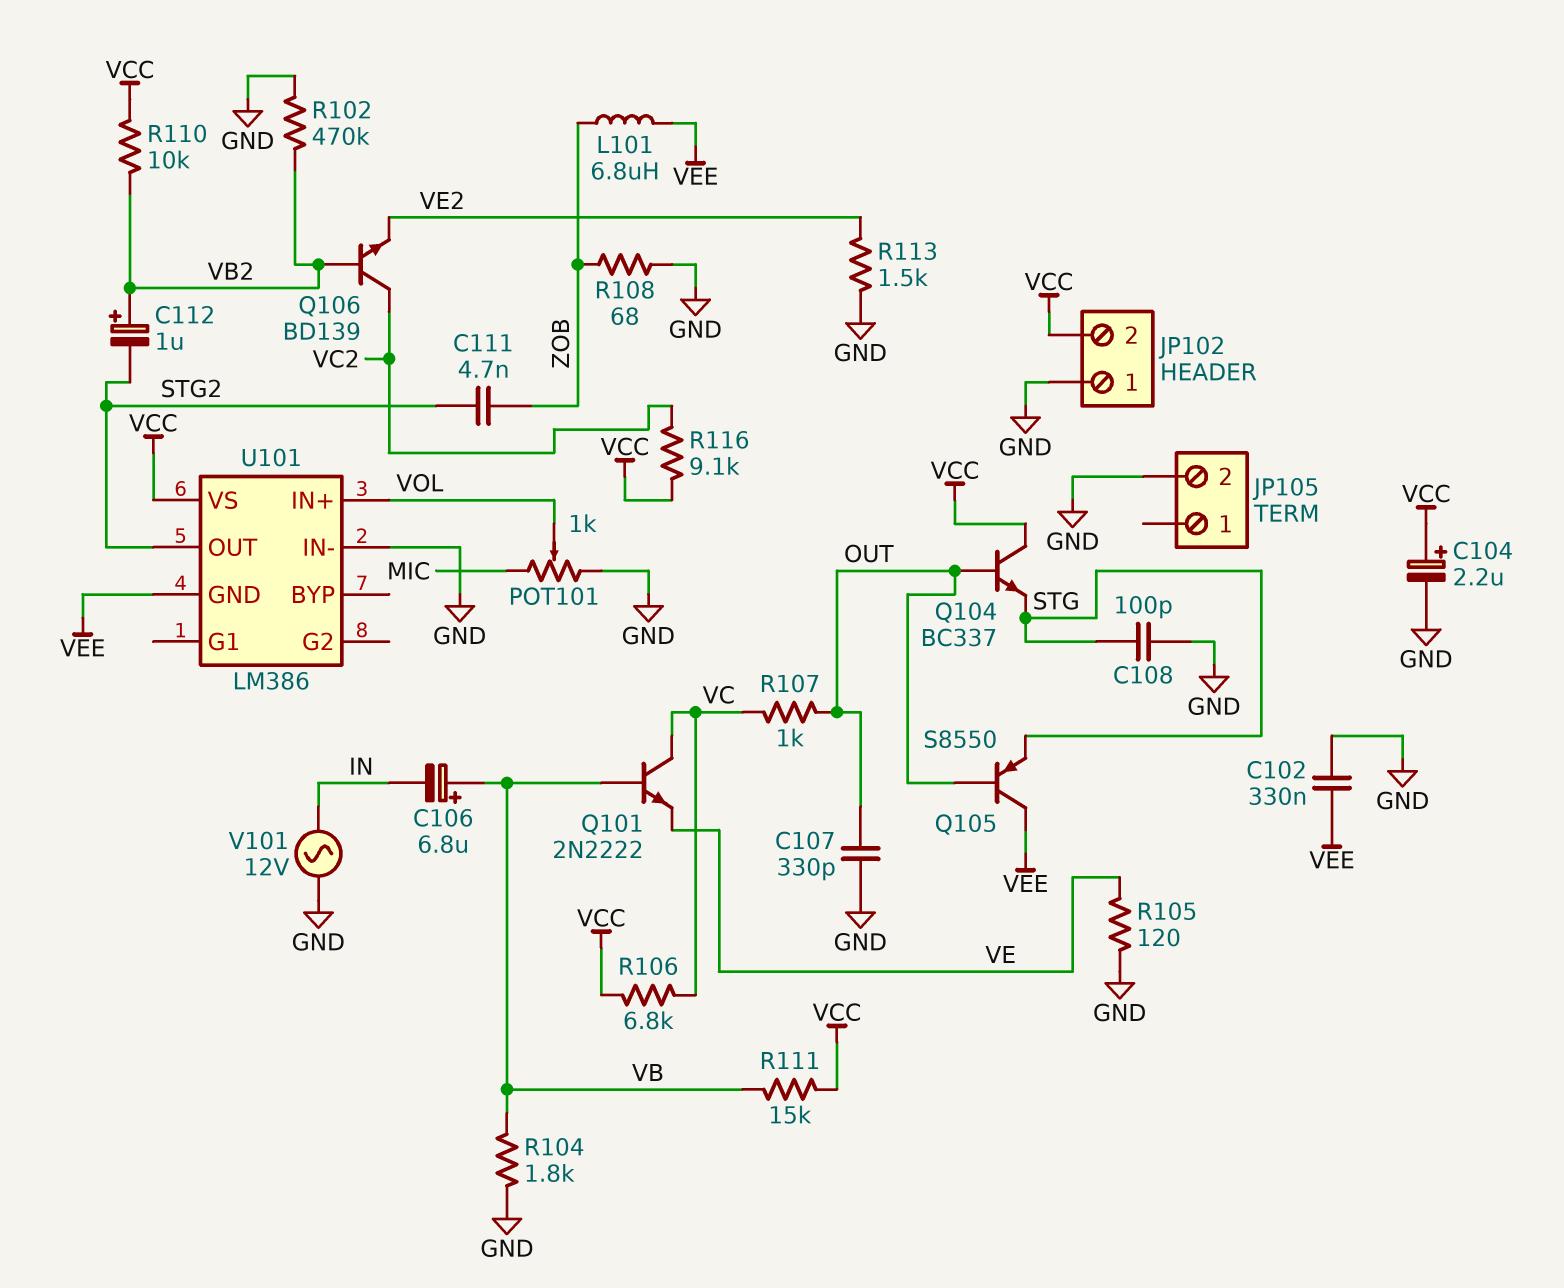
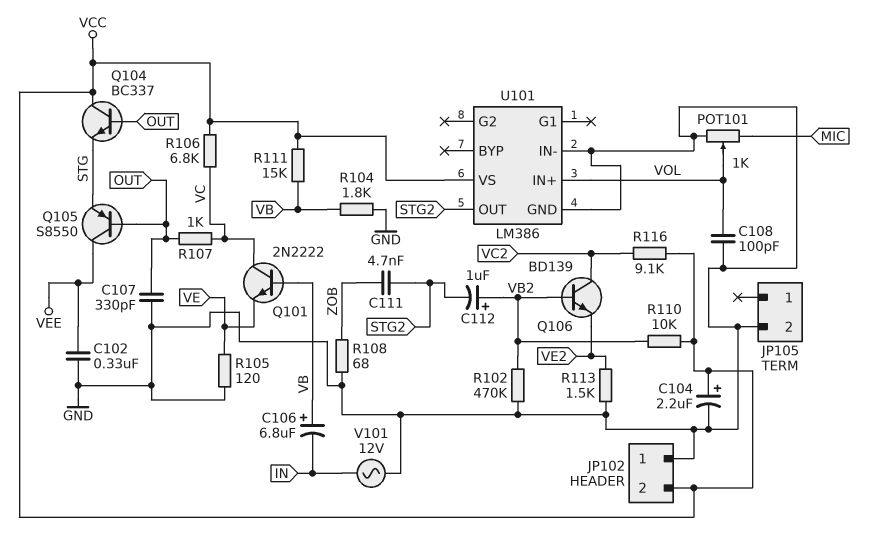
C108: 100pF (GND, STG) -> 100pF (GND, VOL)
L101: 6.8uH (VEE, ZOB) -> none
U101 pin GND: VEE -> GND

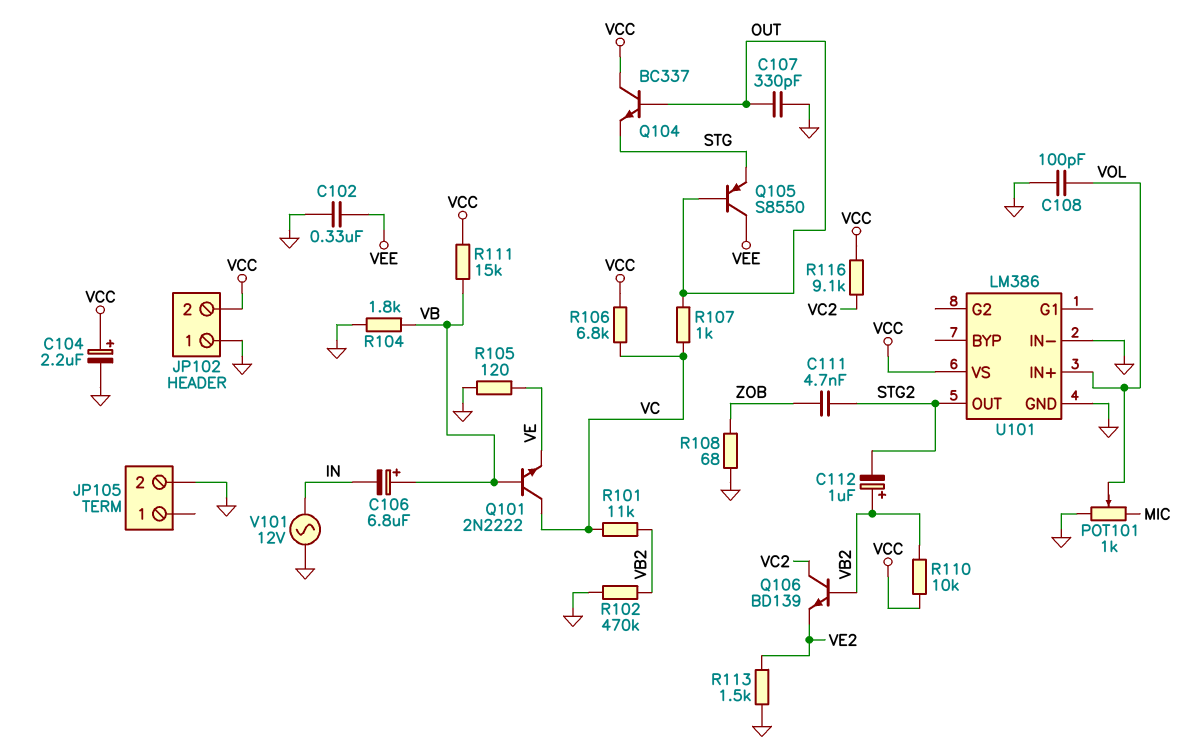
R101: none -> 11k (VB2, VC)

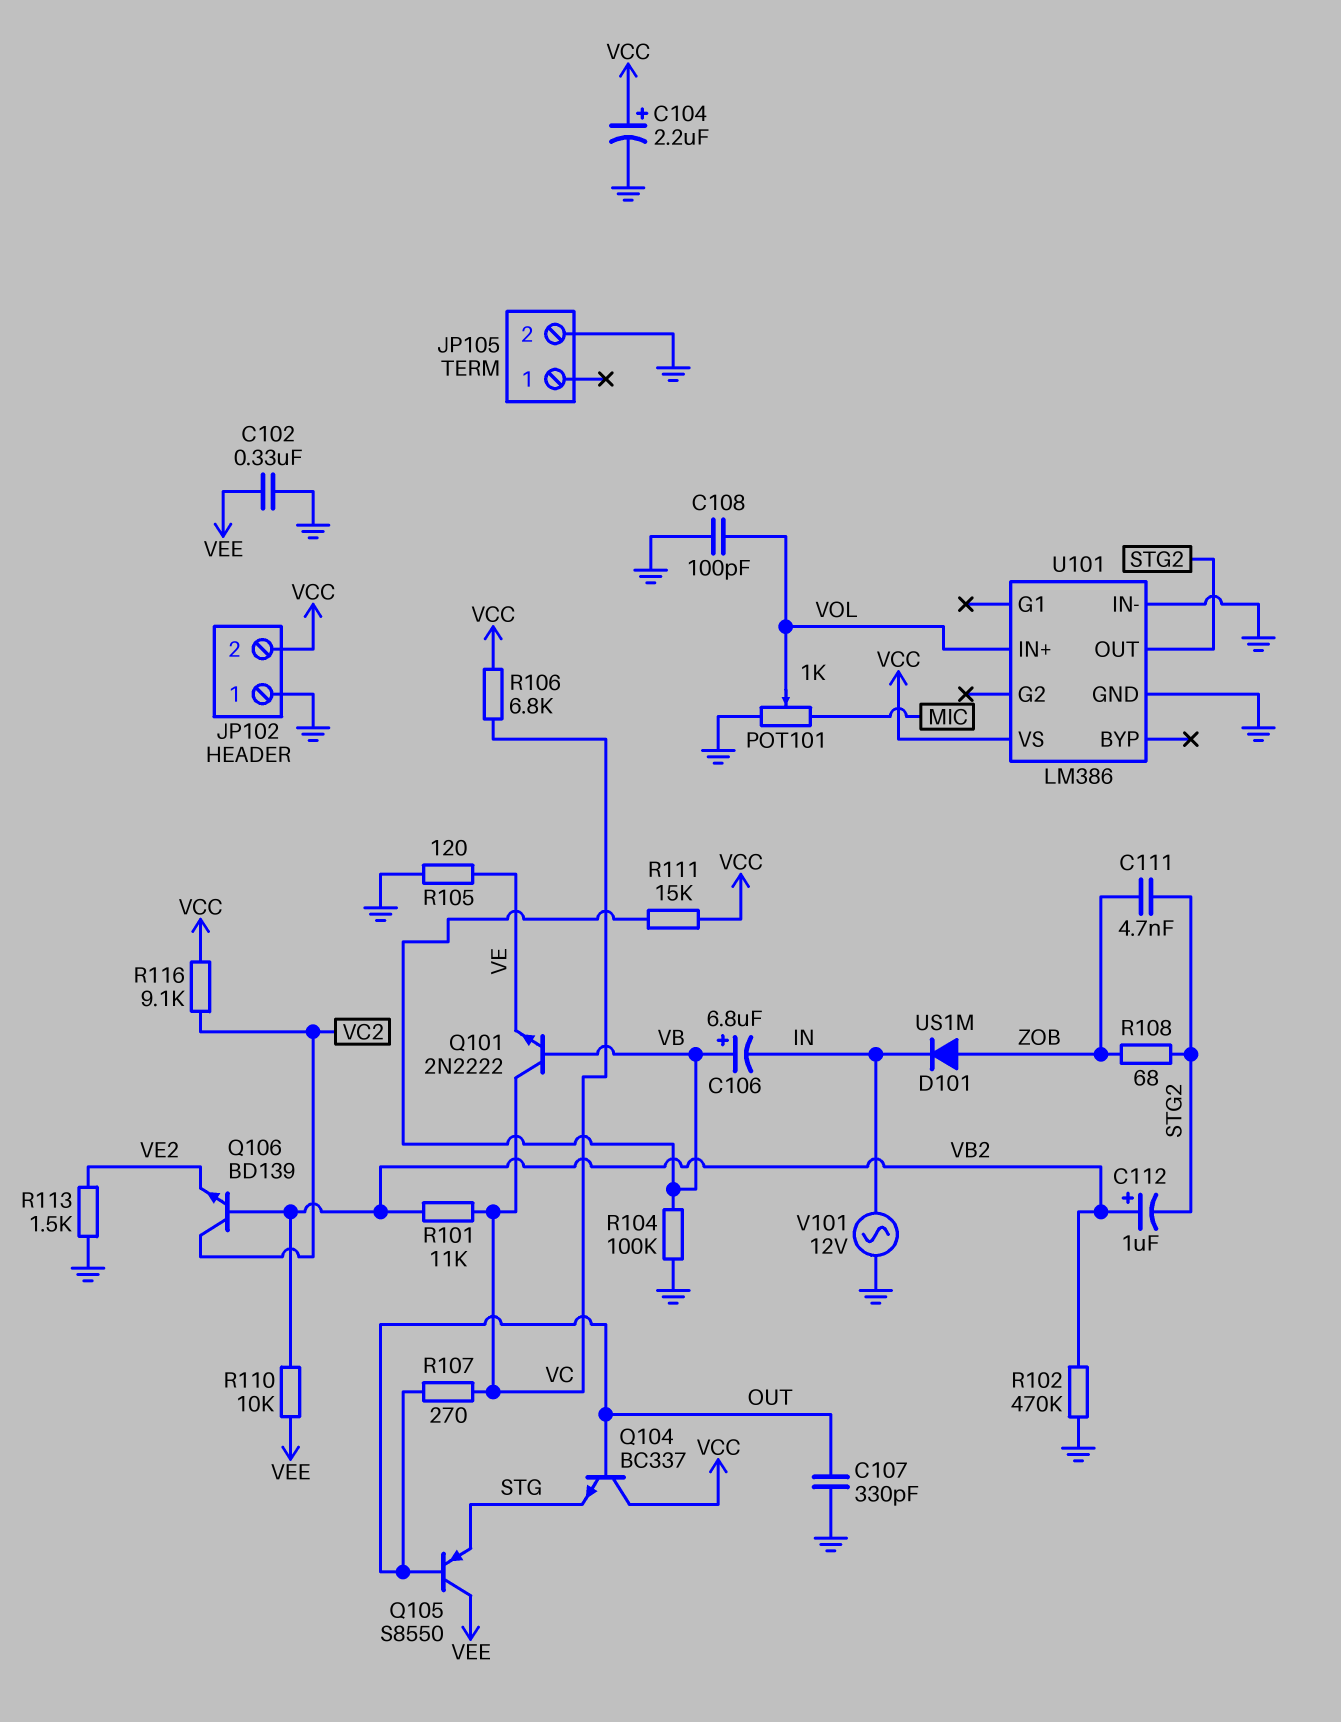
D101: none -> diode US1M (A ZOB, K IN)
R104: 1.8k (GND, VB) -> 100k (GND, VB)
R107: 1k (OUT, VC) -> 270 (OUT, VC)
R108: 68 (GND, ZOB) -> 68 (STG2, ZOB)
R110: 10k (VB2, VCC) -> 10k (VB2, VEE)

